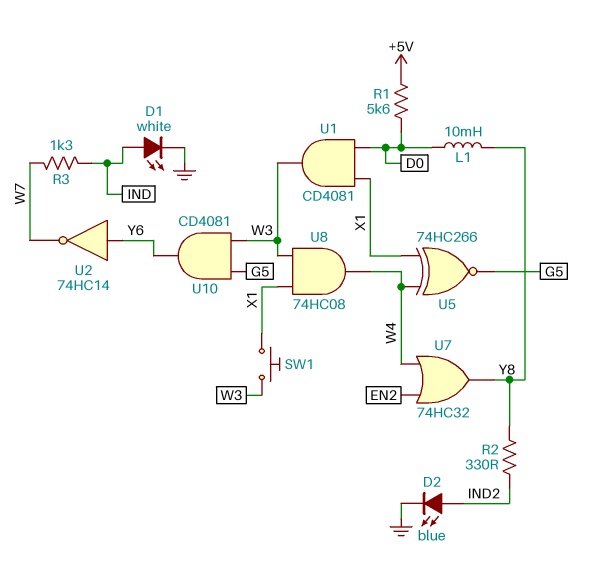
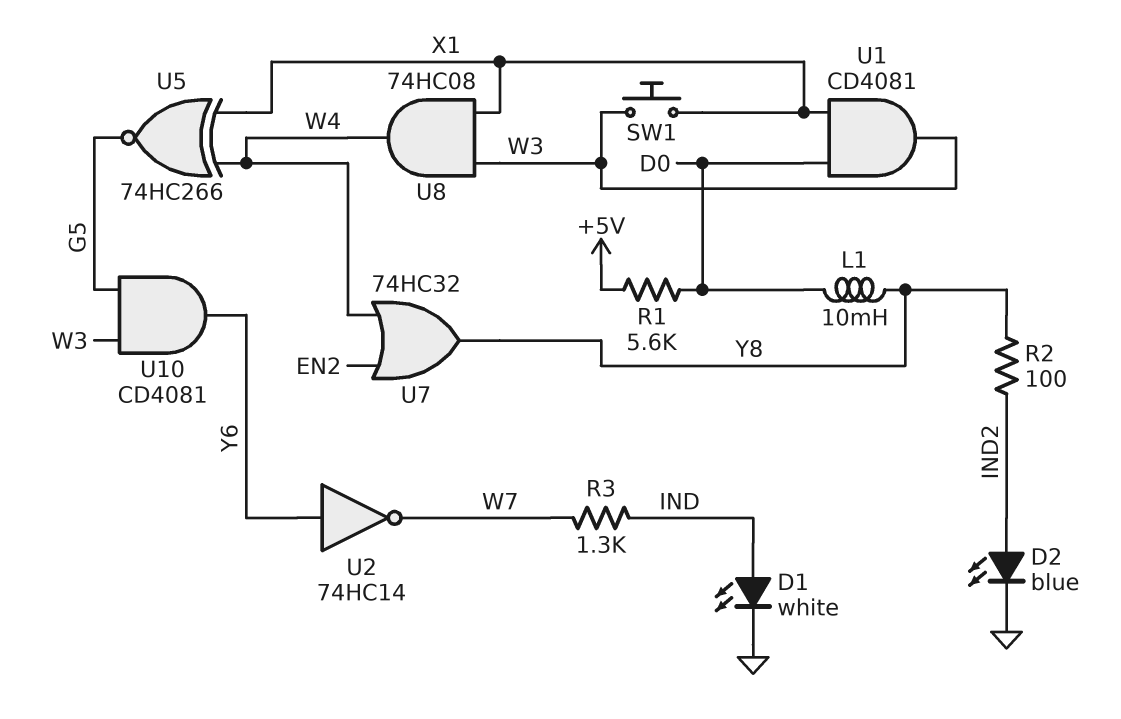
R2: 330 (IND2, Y8) -> 100 (IND2, Y8)

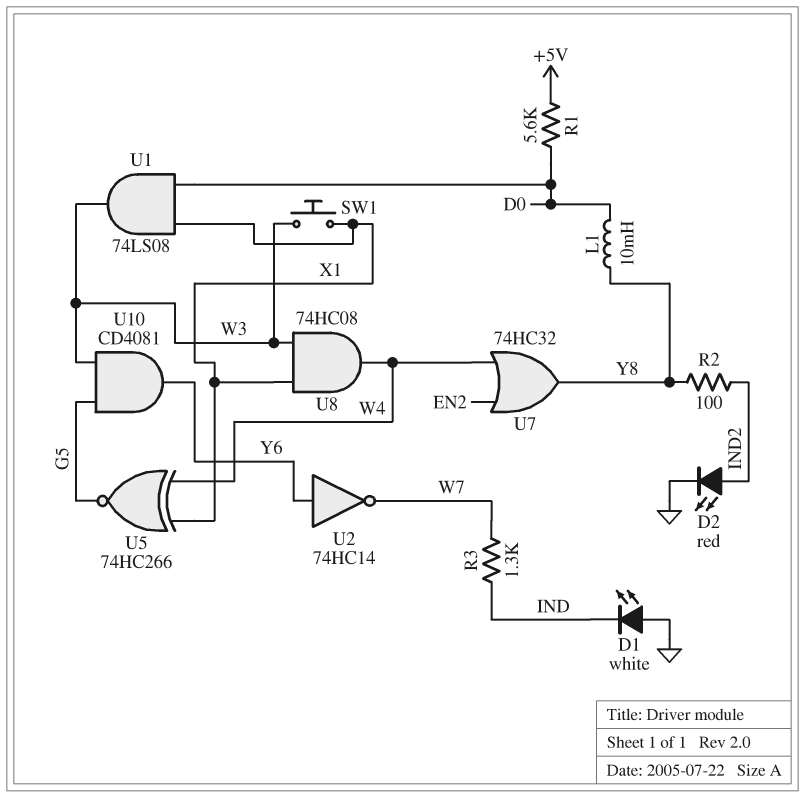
D1: LED white (A IND, K GND) -> LED white (A GND, K IND)
D2: LED blue (A IND2, K GND) -> LED red (A IND2, K GND)
U1: AND CD4081 (in D0, in X1, out W3) -> AND 74LS08 (in D0, in X1, out W3)

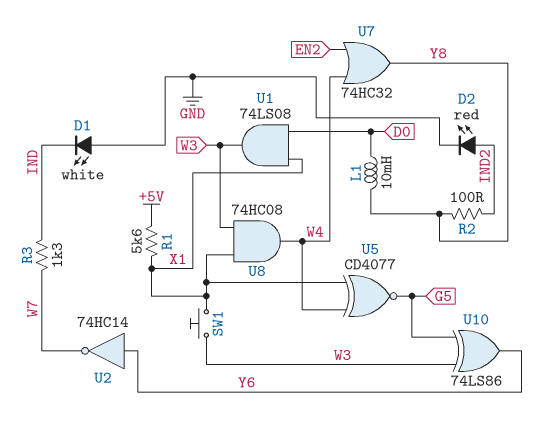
R1: 5.6k (+5V, D0) -> 5.6k (+5V, X1)
U5: XNOR 74HC266 (in W4, in X1, out G5) -> XNOR CD4077 (in W4, in X1, out G5)
U10: AND CD4081 (in G5, in W3, out Y6) -> XOR 74LS86 (in G5, in W3, out Y6)

